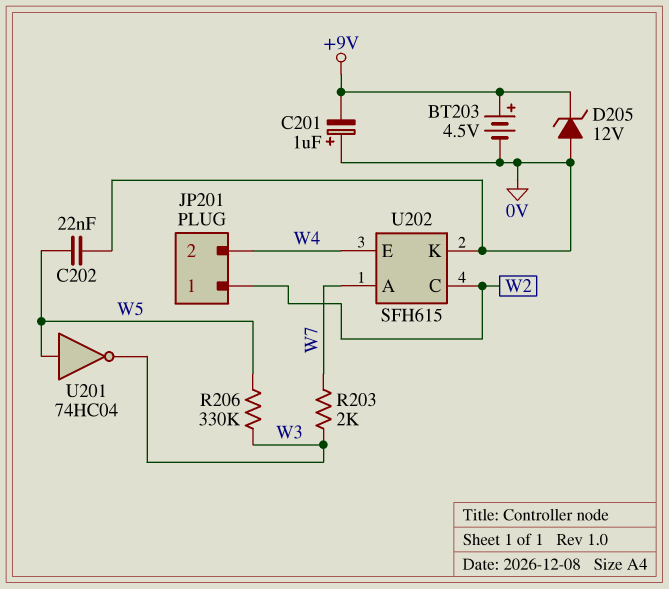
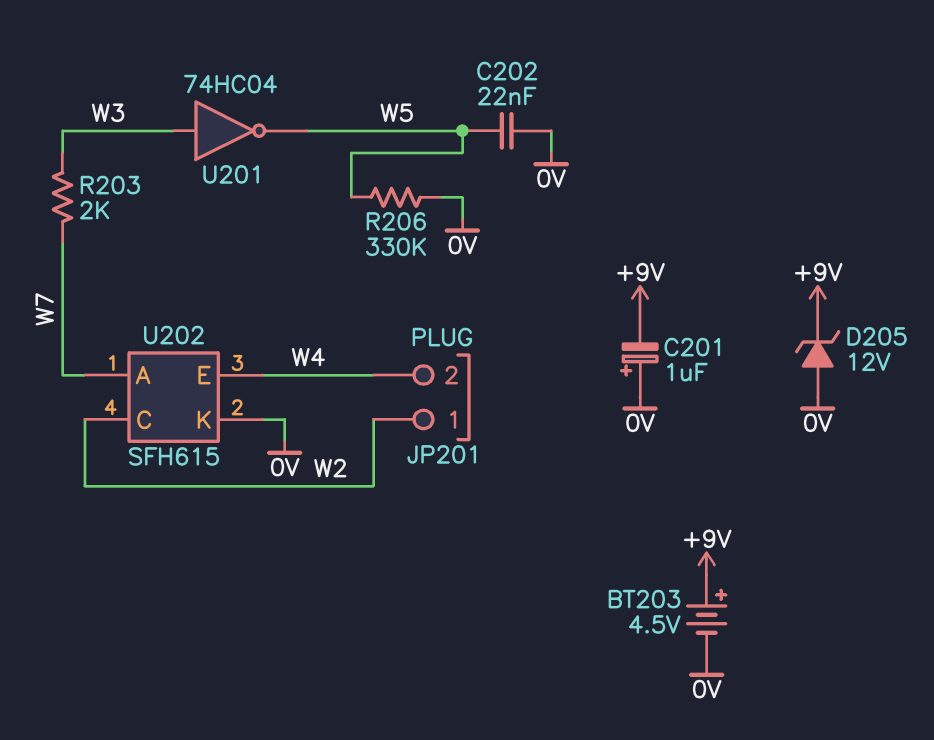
R206: 330k (W3, W5) -> 330k (0V, W5)
U201: NOT 74HC04 (in W5, out W3) -> NOT 74HC04 (in W3, out W5)

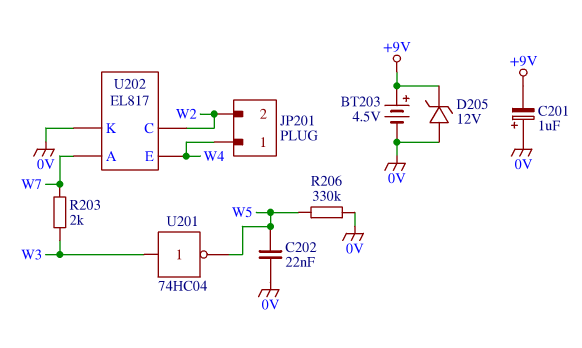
JP201 pin 1: W2 -> W4
JP201 pin 2: W4 -> W2
U202: SFH615 -> EL817

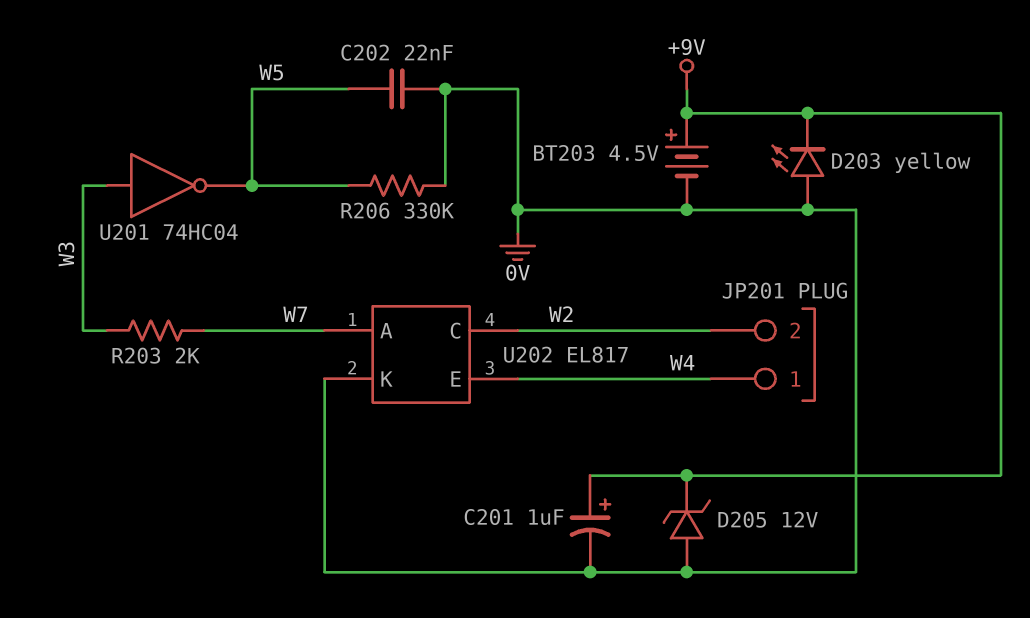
C201: 1uF (plus 0V, minus +9V) -> 1uF (plus +9V, minus 0V)
D203: none -> LED yellow (A 0V, K +9V)

